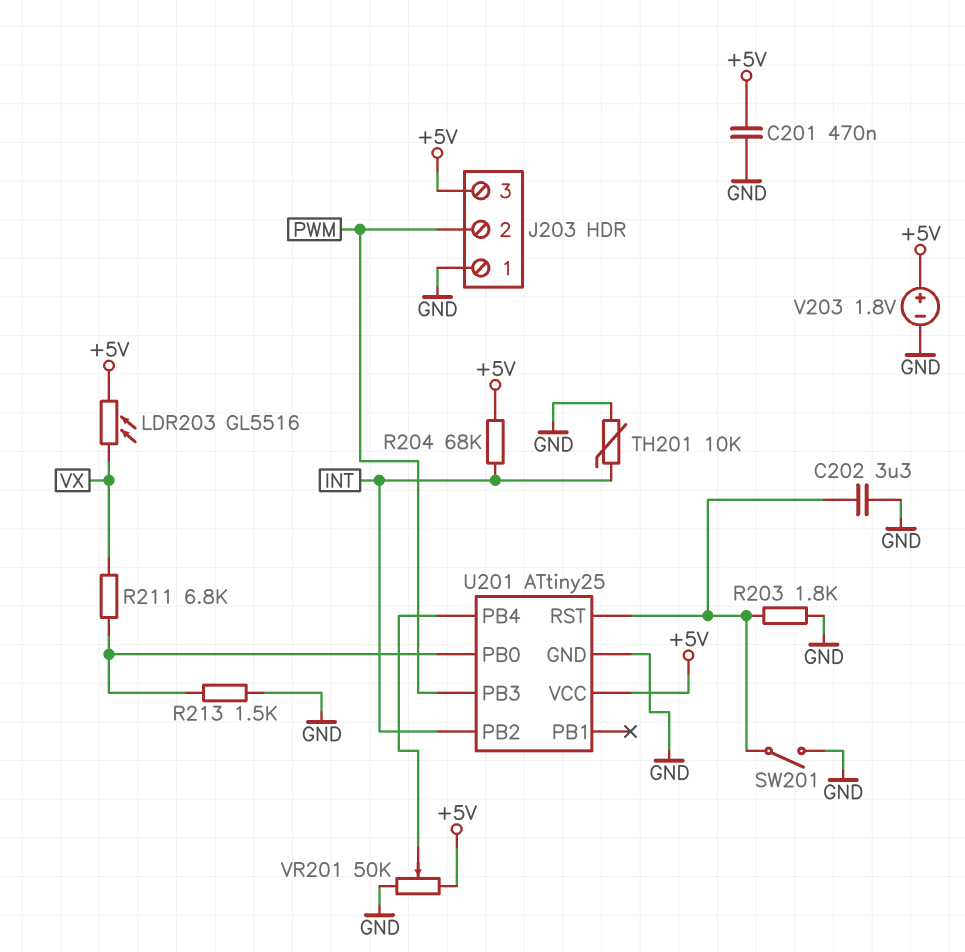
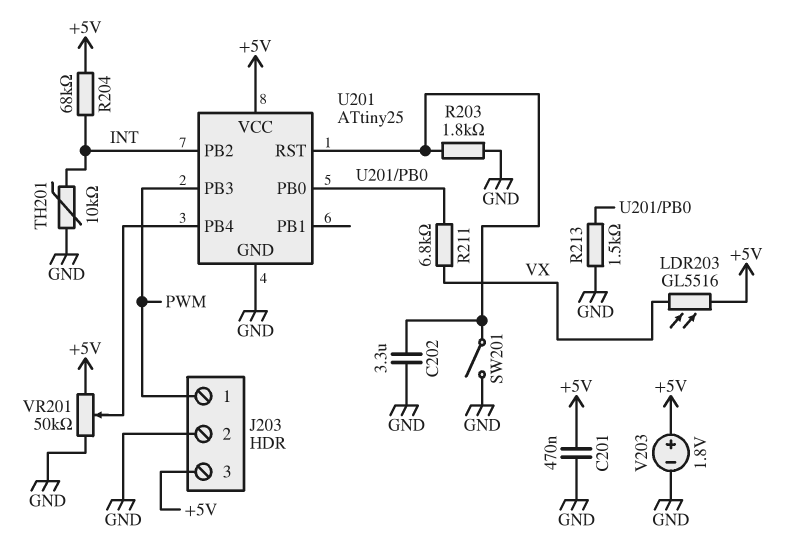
J203 pin 1: GND -> PWM
J203 pin 2: PWM -> GND

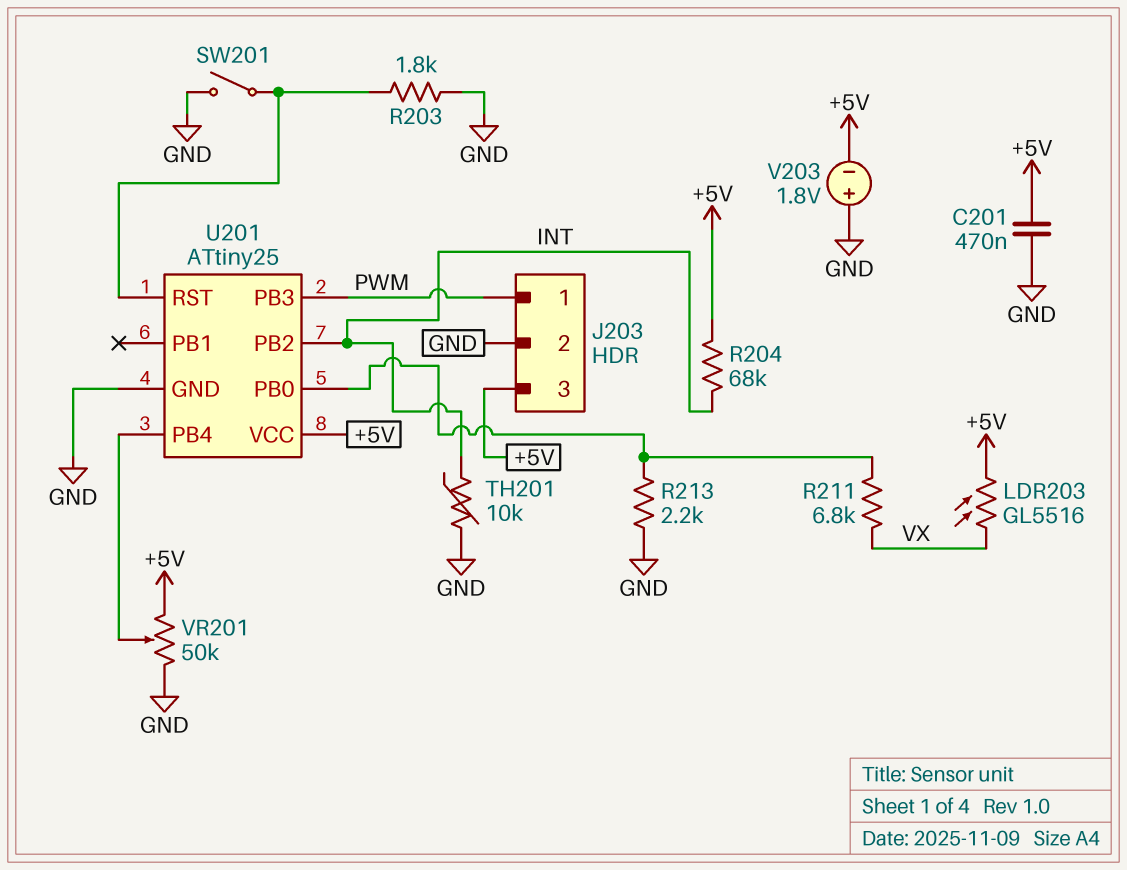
C202: 3.3uF (GND, U201/RST) -> none
R213: 1.5k (GND, U201/PB0) -> 2.2k (GND, U201/PB0)
V203: 1.8V (plus +5V, minus GND) -> 1.8V (plus GND, minus +5V)

